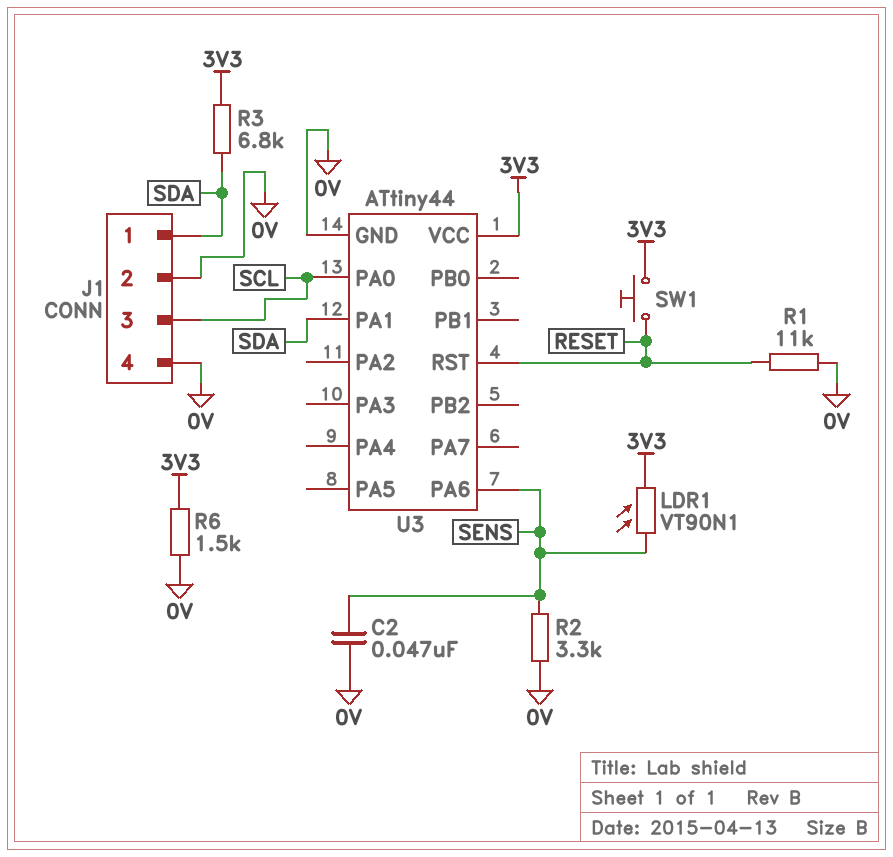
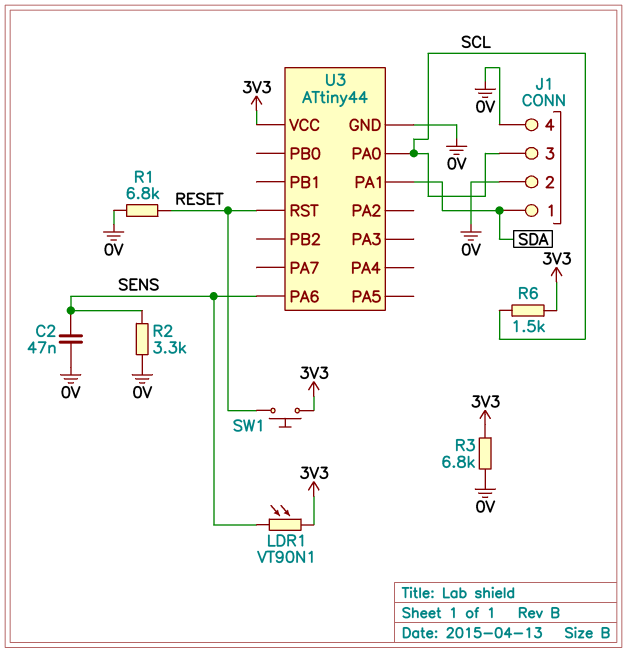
R1: 11k (0V, RESET) -> 6.8k (0V, RESET)
R3: 6.8k (3V3, SDA) -> 6.8k (0V, 3V3)
R6: 1.5k (0V, 3V3) -> 1.5k (3V3, SCL)

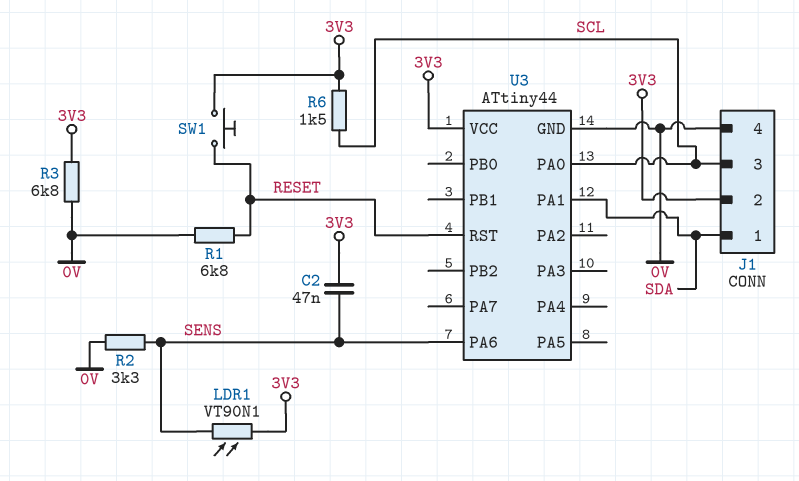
C2: 47nF (0V, SENS) -> 47nF (3V3, SENS)
J1 pin 2: 0V -> 3V3

